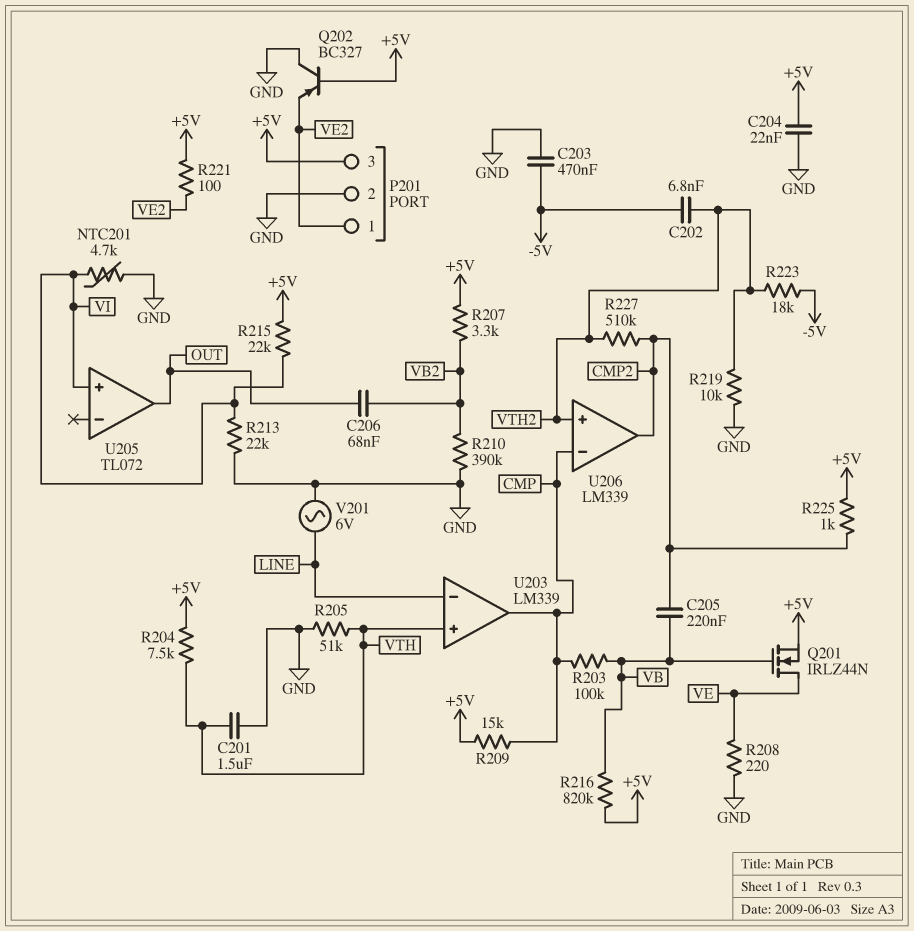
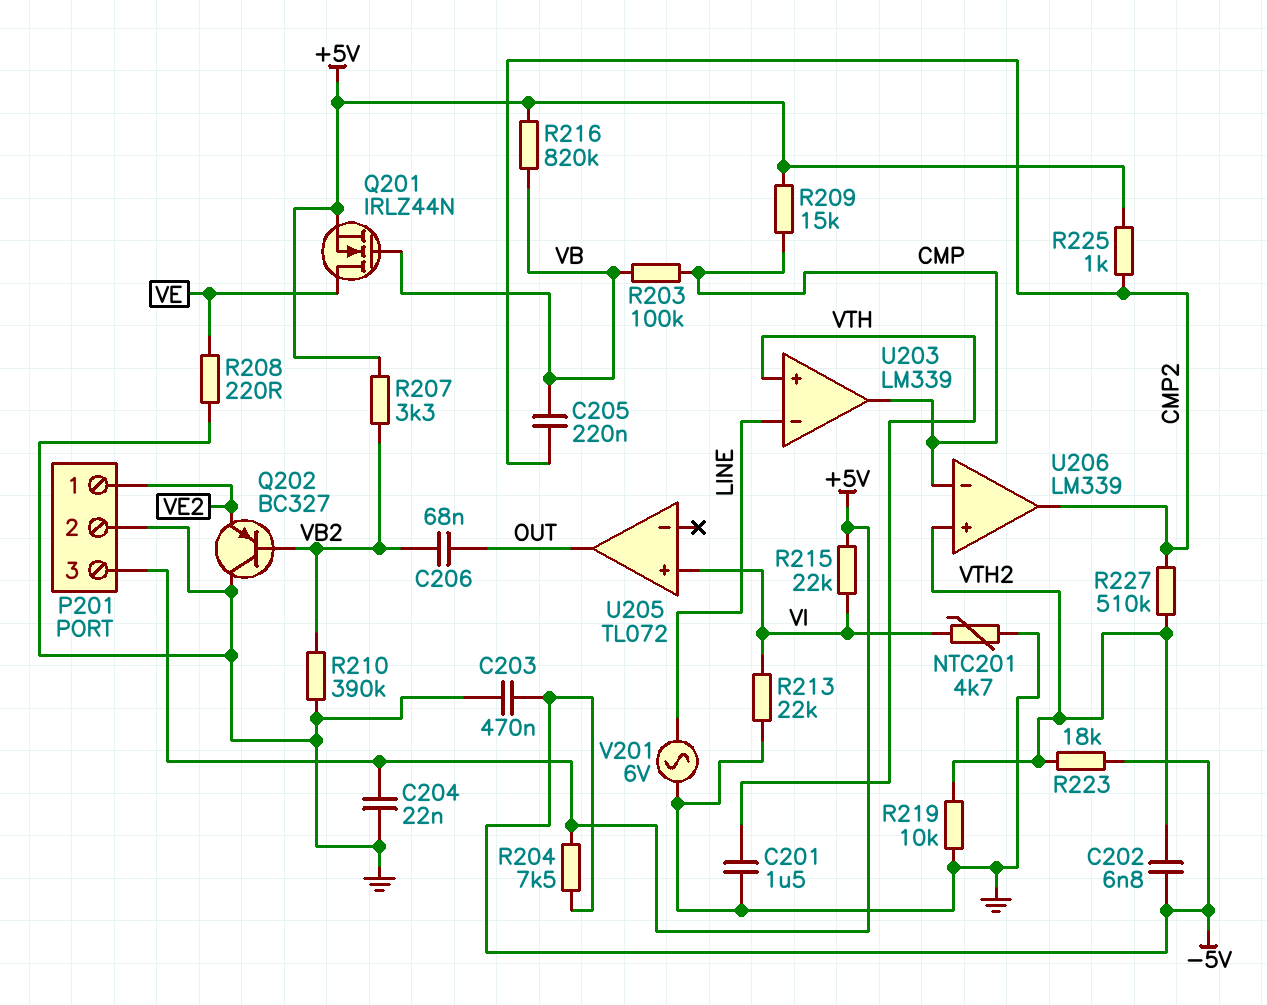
Q202: PNP BC327 (B +5V, C GND, E VE2) -> PNP BC327 (B VB2, C GND, E VE2)
R204: 7.5k (+5V, VTH) -> 7.5k (+5V, -5V)
R205: 51k (GND, VTH) -> none
R221: 100 (+5V, VE2) -> none

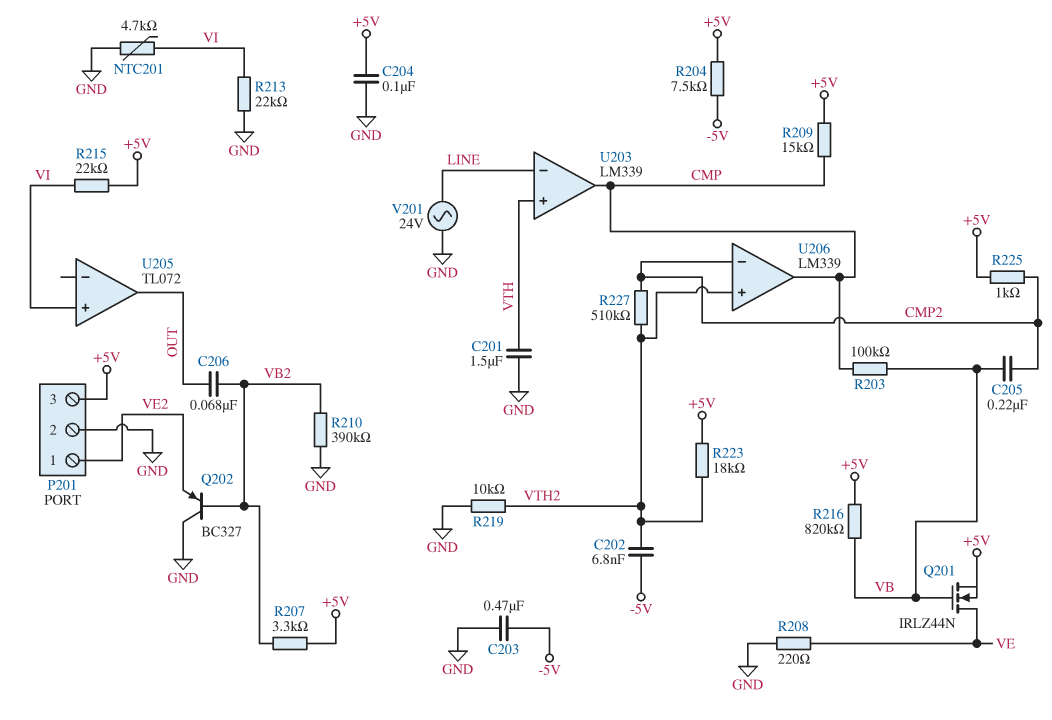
C204: 22nF (+5V, GND) -> 100nF (+5V, GND)
R223: 18k (-5V, VTH2) -> 18k (+5V, VTH2)
U206 pin in-: CMP -> CMP2
U206 pin out: CMP2 -> CMP
V201: AC 6V (GND, LINE) -> AC 24V (GND, LINE)

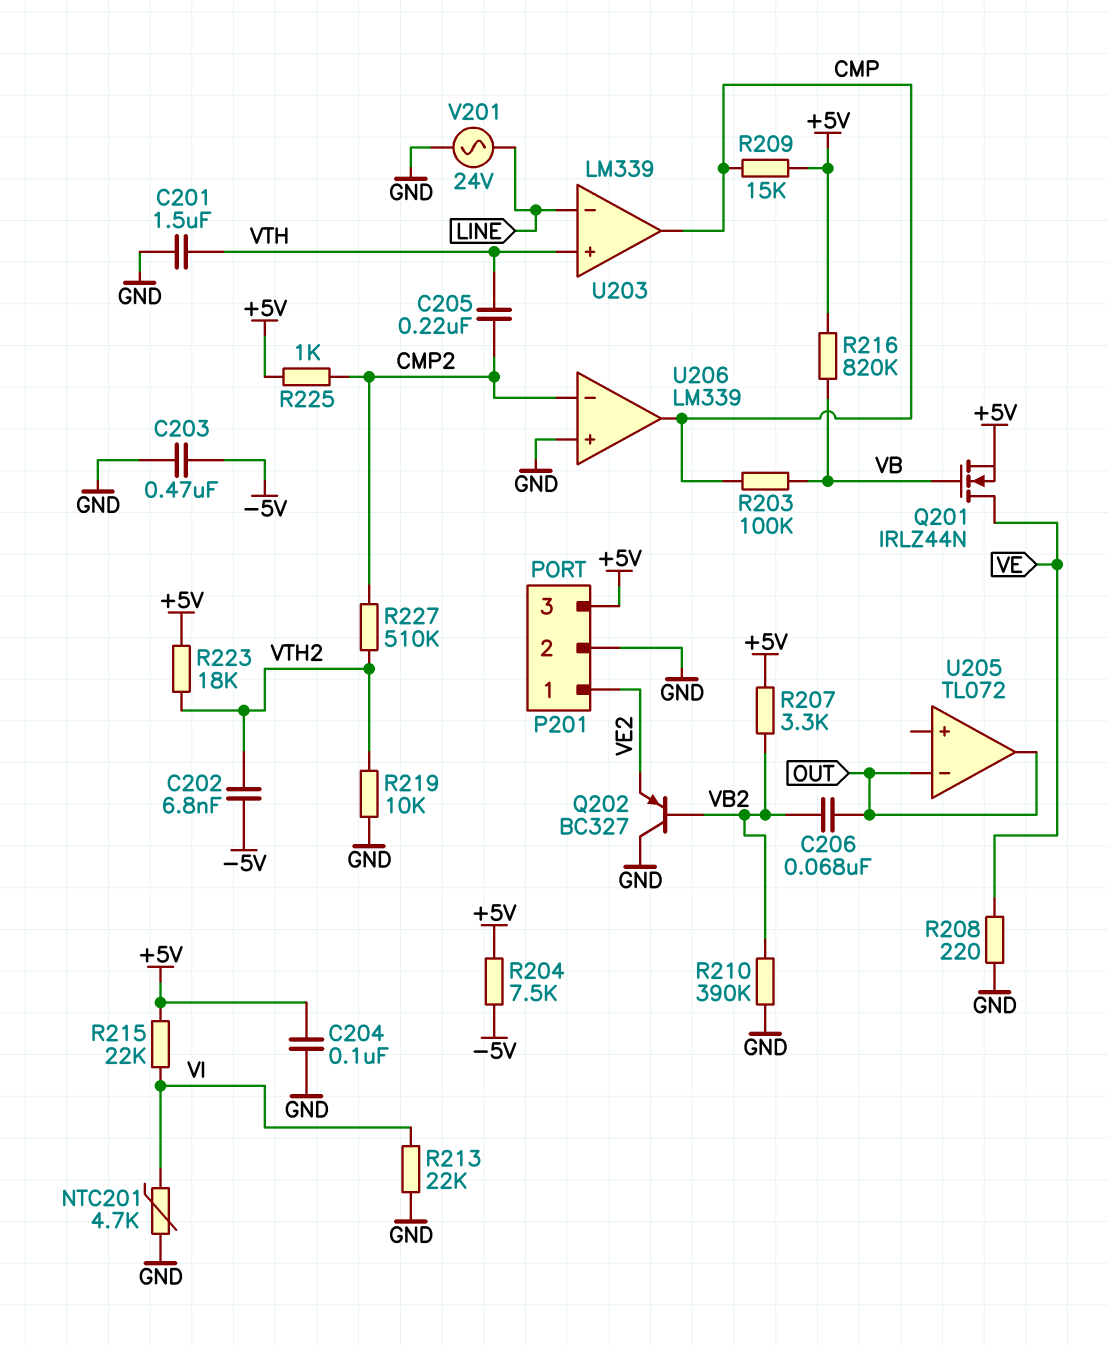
C205: 220nF (CMP2, VB) -> 220nF (CMP2, VTH)
U205 pin in+: VI -> none
U205 pin in-: none -> OUT
U206 pin in+: VTH2 -> GND

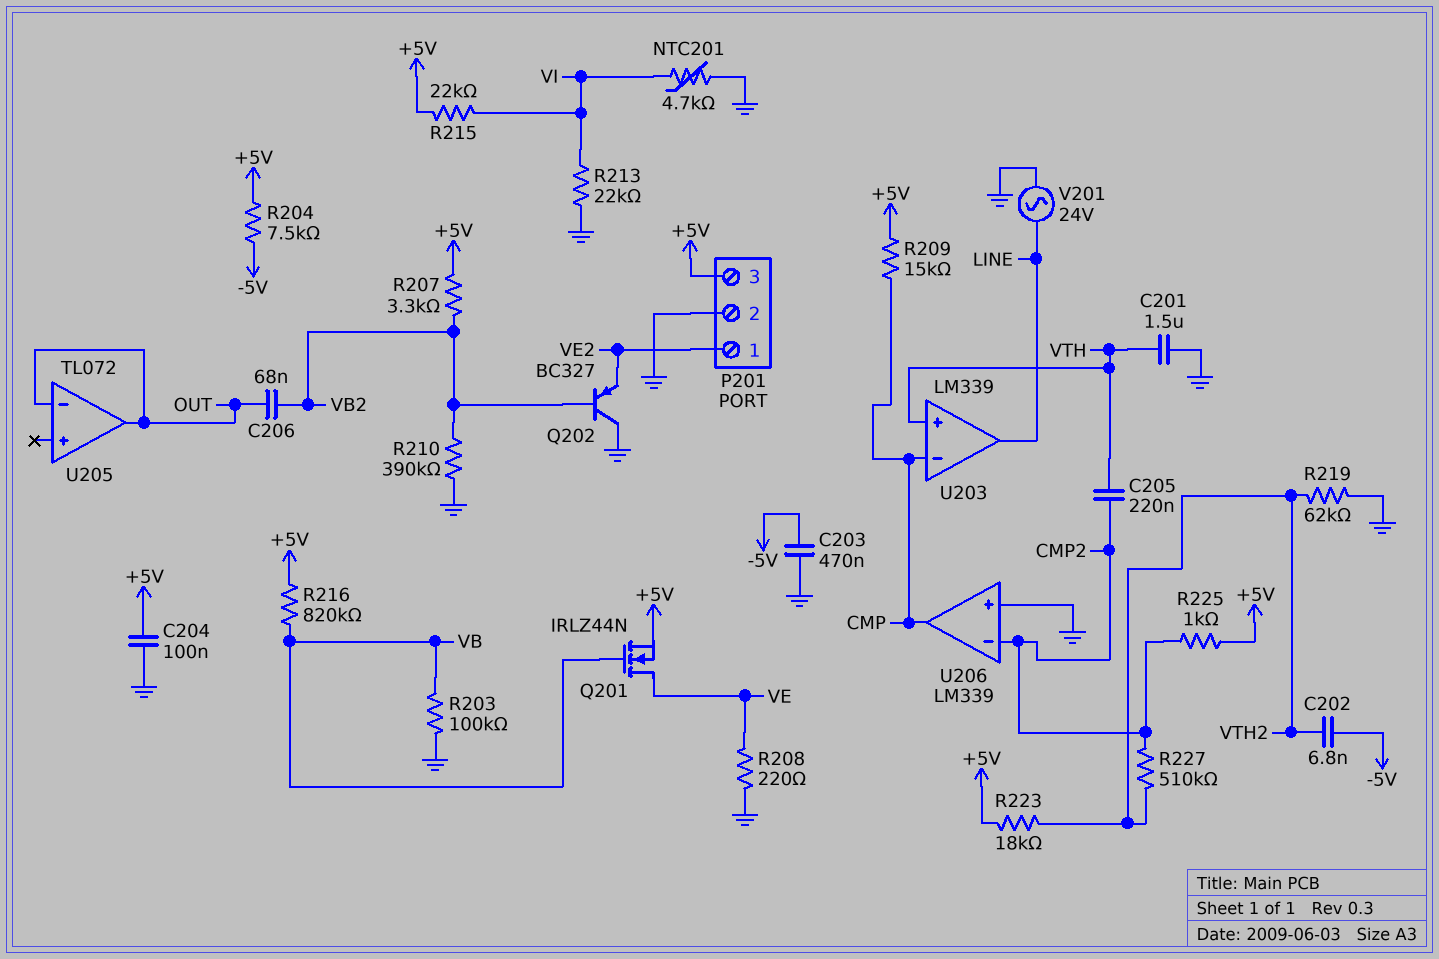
R203: 100k (CMP, VB) -> 100k (GND, VB)
R219: 10k (GND, VTH2) -> 62k (GND, VTH2)
U203 pin in-: LINE -> CMP
U203 pin out: CMP -> LINE

